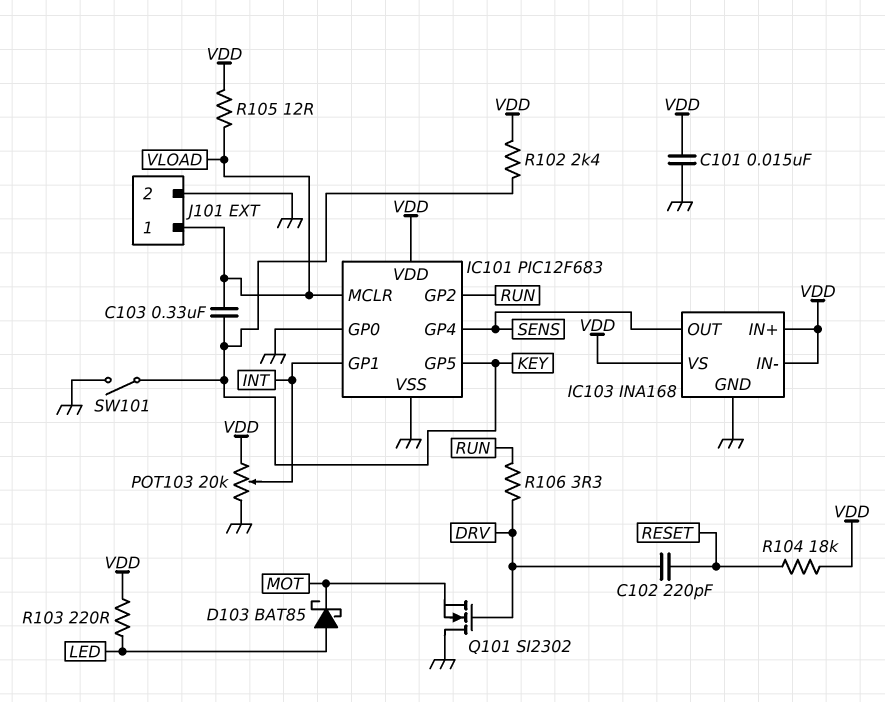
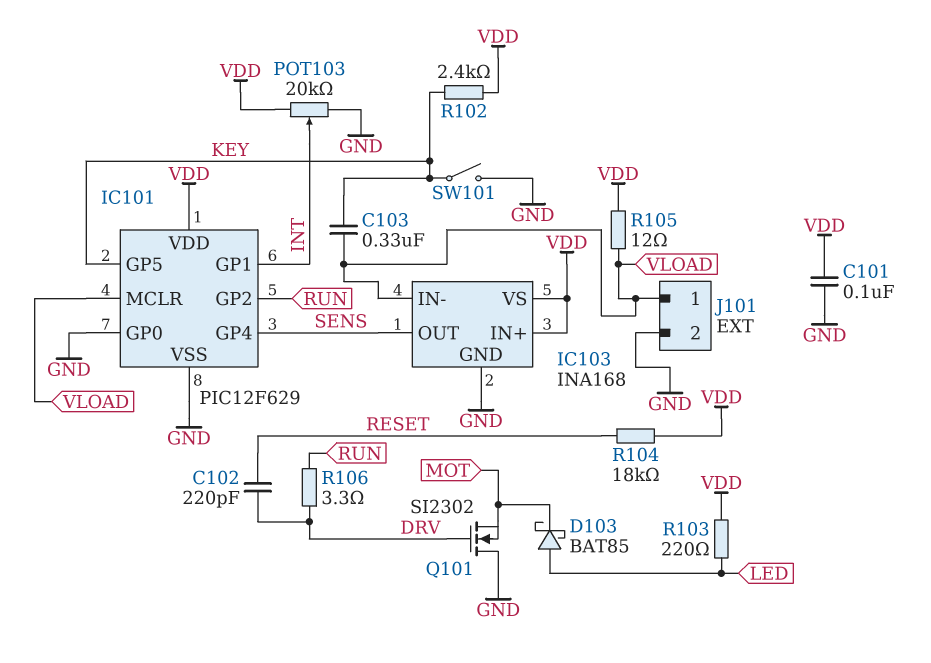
C101: 15nF (GND, VDD) -> 100nF (GND, VDD)
IC101: PIC12F683 -> PIC12F629
IC103 pin IN-: VDD -> VLOAD

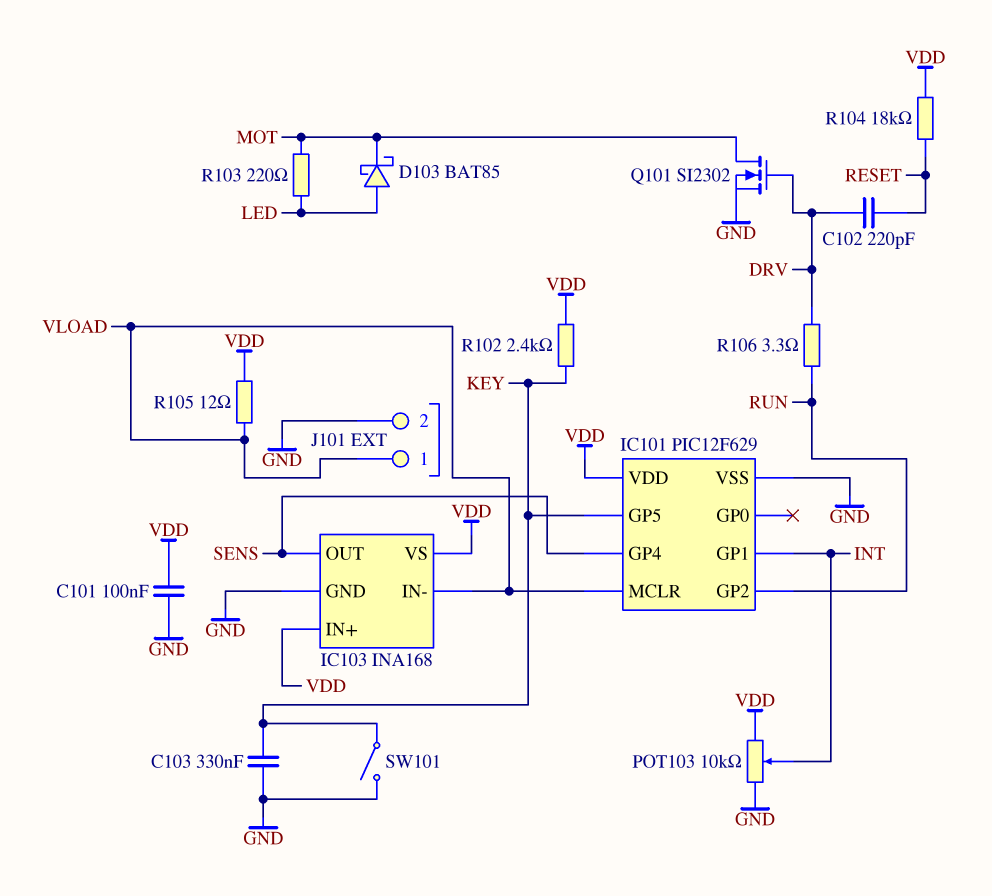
C103: 330nF (KEY, VLOAD) -> 330nF (GND, KEY)
IC101 pin GP0: GND -> none
POT103: 20k (GND, VDD, wiper INT) -> 10k (GND, VDD, wiper INT)
Q101: NMOS SI2302 (G DRV, D GND, S MOT) -> NMOS SI2302 (G DRV, D MOT, S GND)
R103: 220 (LED, VDD) -> 220 (LED, MOT)

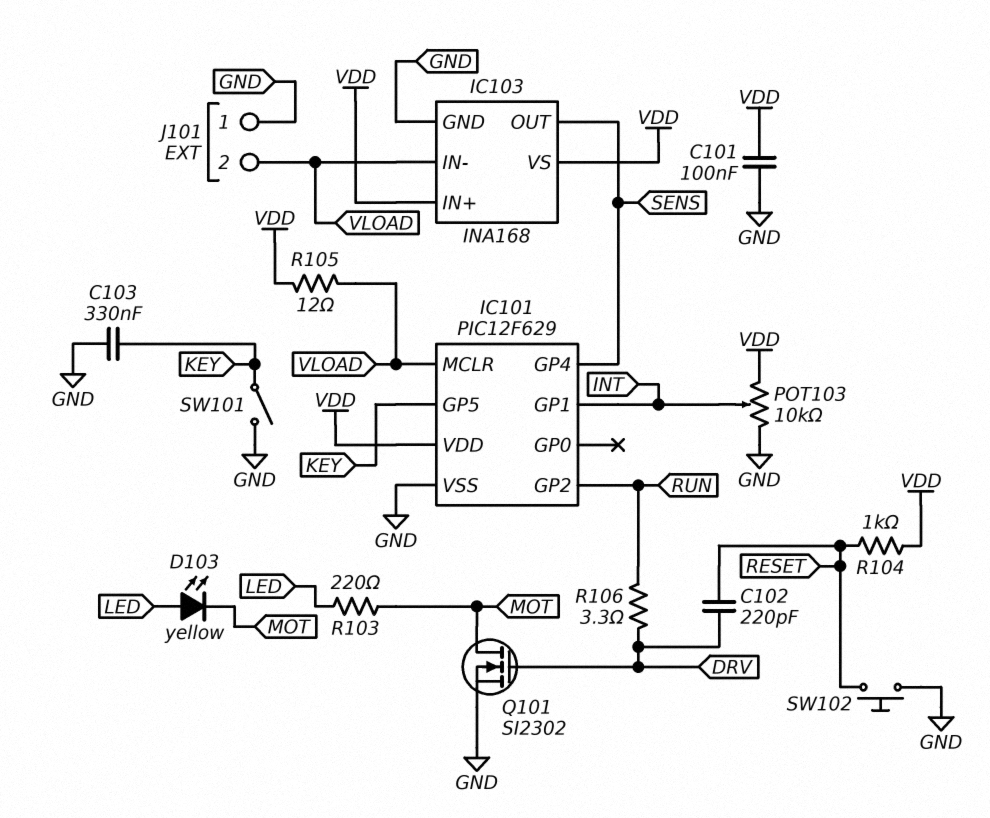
D103: schottky BAT85 (A LED, K MOT) -> LED yellow (A LED, K MOT)
J101 pin 1: VLOAD -> GND
J101 pin 2: GND -> VLOAD
R102: 2.4k (KEY, VDD) -> none
R104: 18k (RESET, VDD) -> 1k (RESET, VDD)
SW102: none -> button (GND, RESET)

